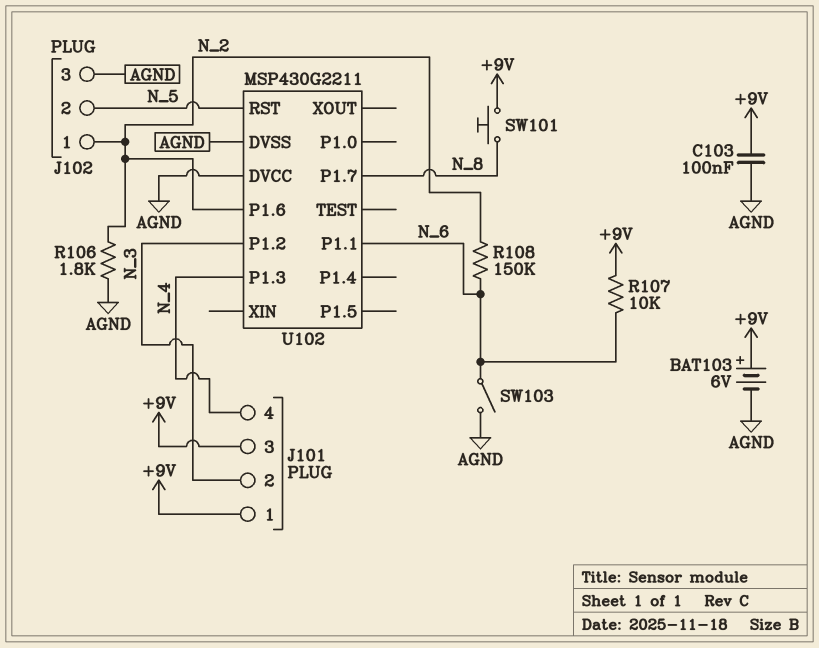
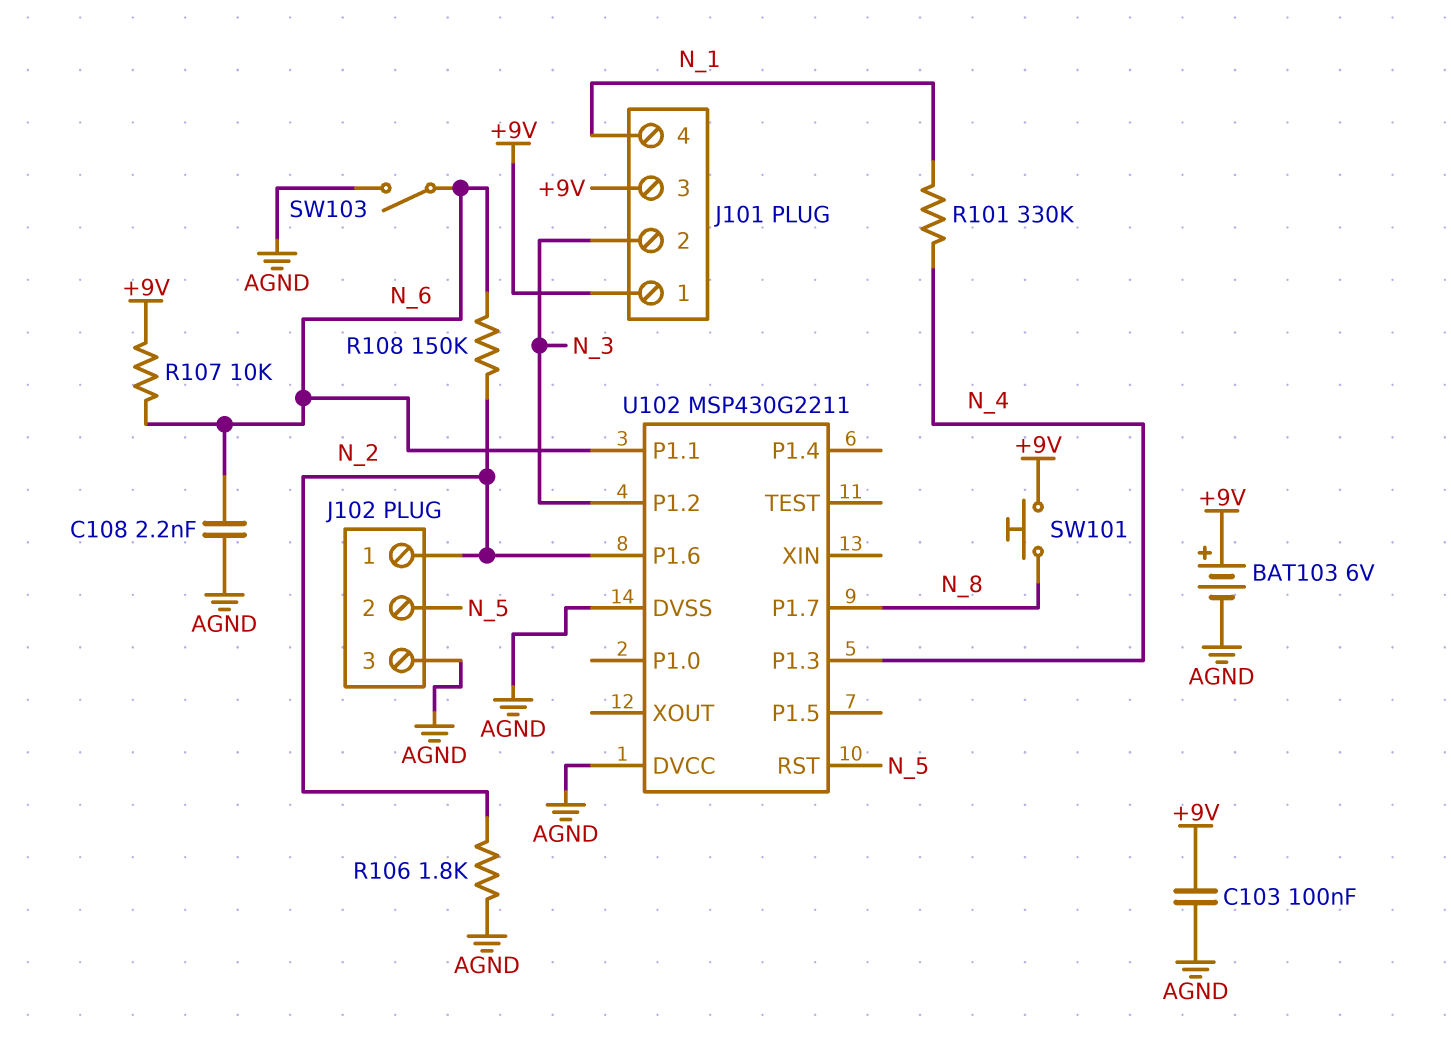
C108: none -> 2.2nF (AGND, N_6)
J101 pin 4: N_4 -> N_1
R101: none -> 330k (N_1, N_4)

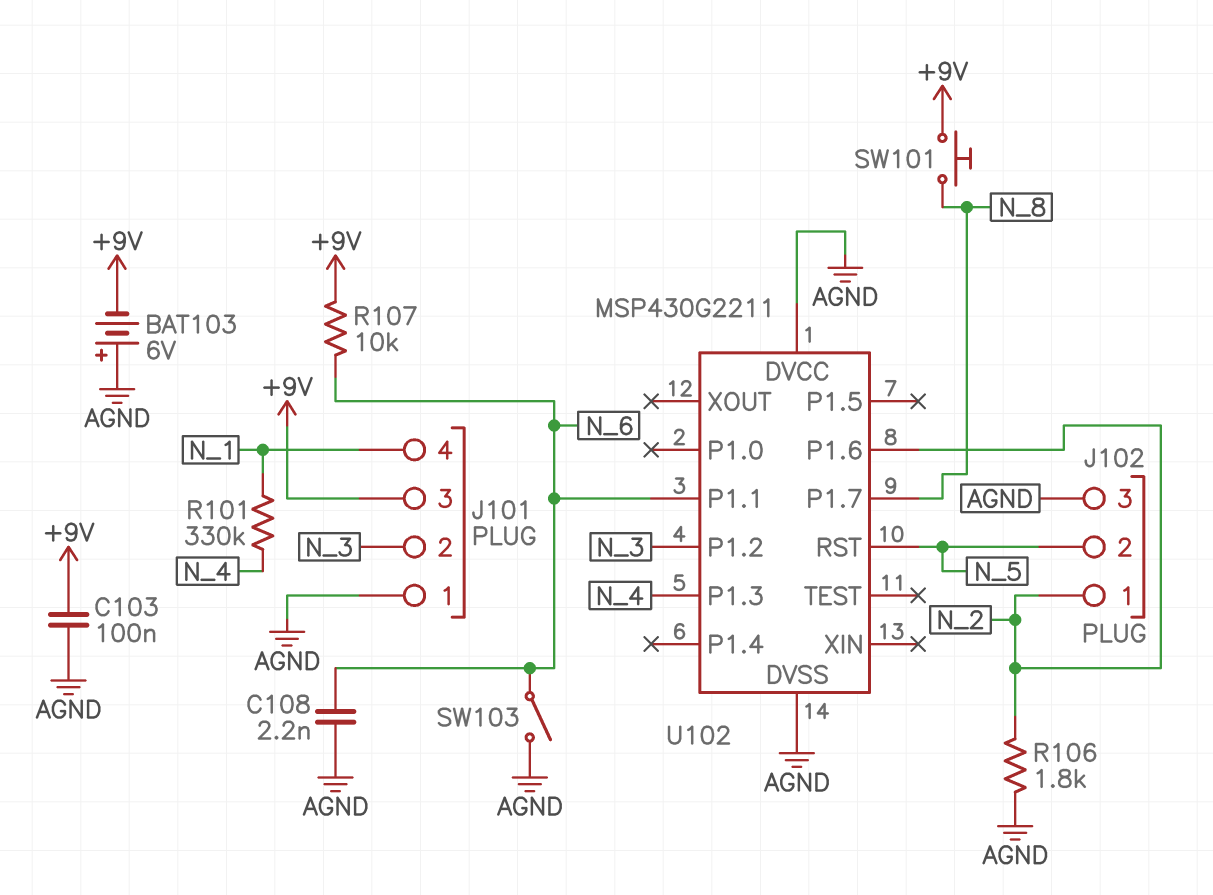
BAT103: 6V (plus +9V, minus AGND) -> 6V (plus AGND, minus +9V)
J101 pin 1: +9V -> AGND
R108: 150k (N_2, N_6) -> none

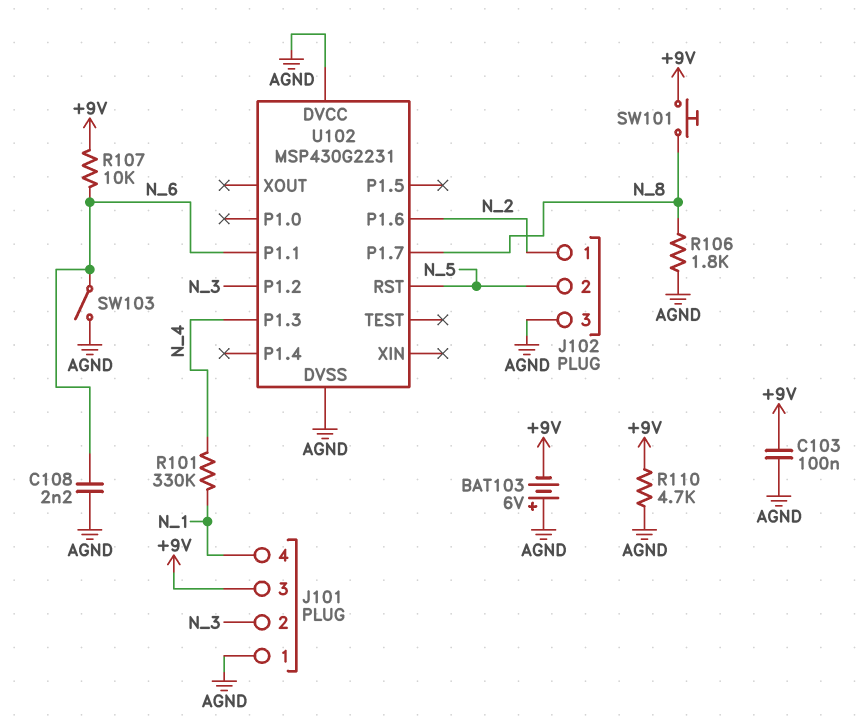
R106: 1.8k (AGND, N_2) -> 1.8k (AGND, N_8)
R110: none -> 4.7k (+9V, AGND)
U102: MSP430G2211 -> MSP430G2231

